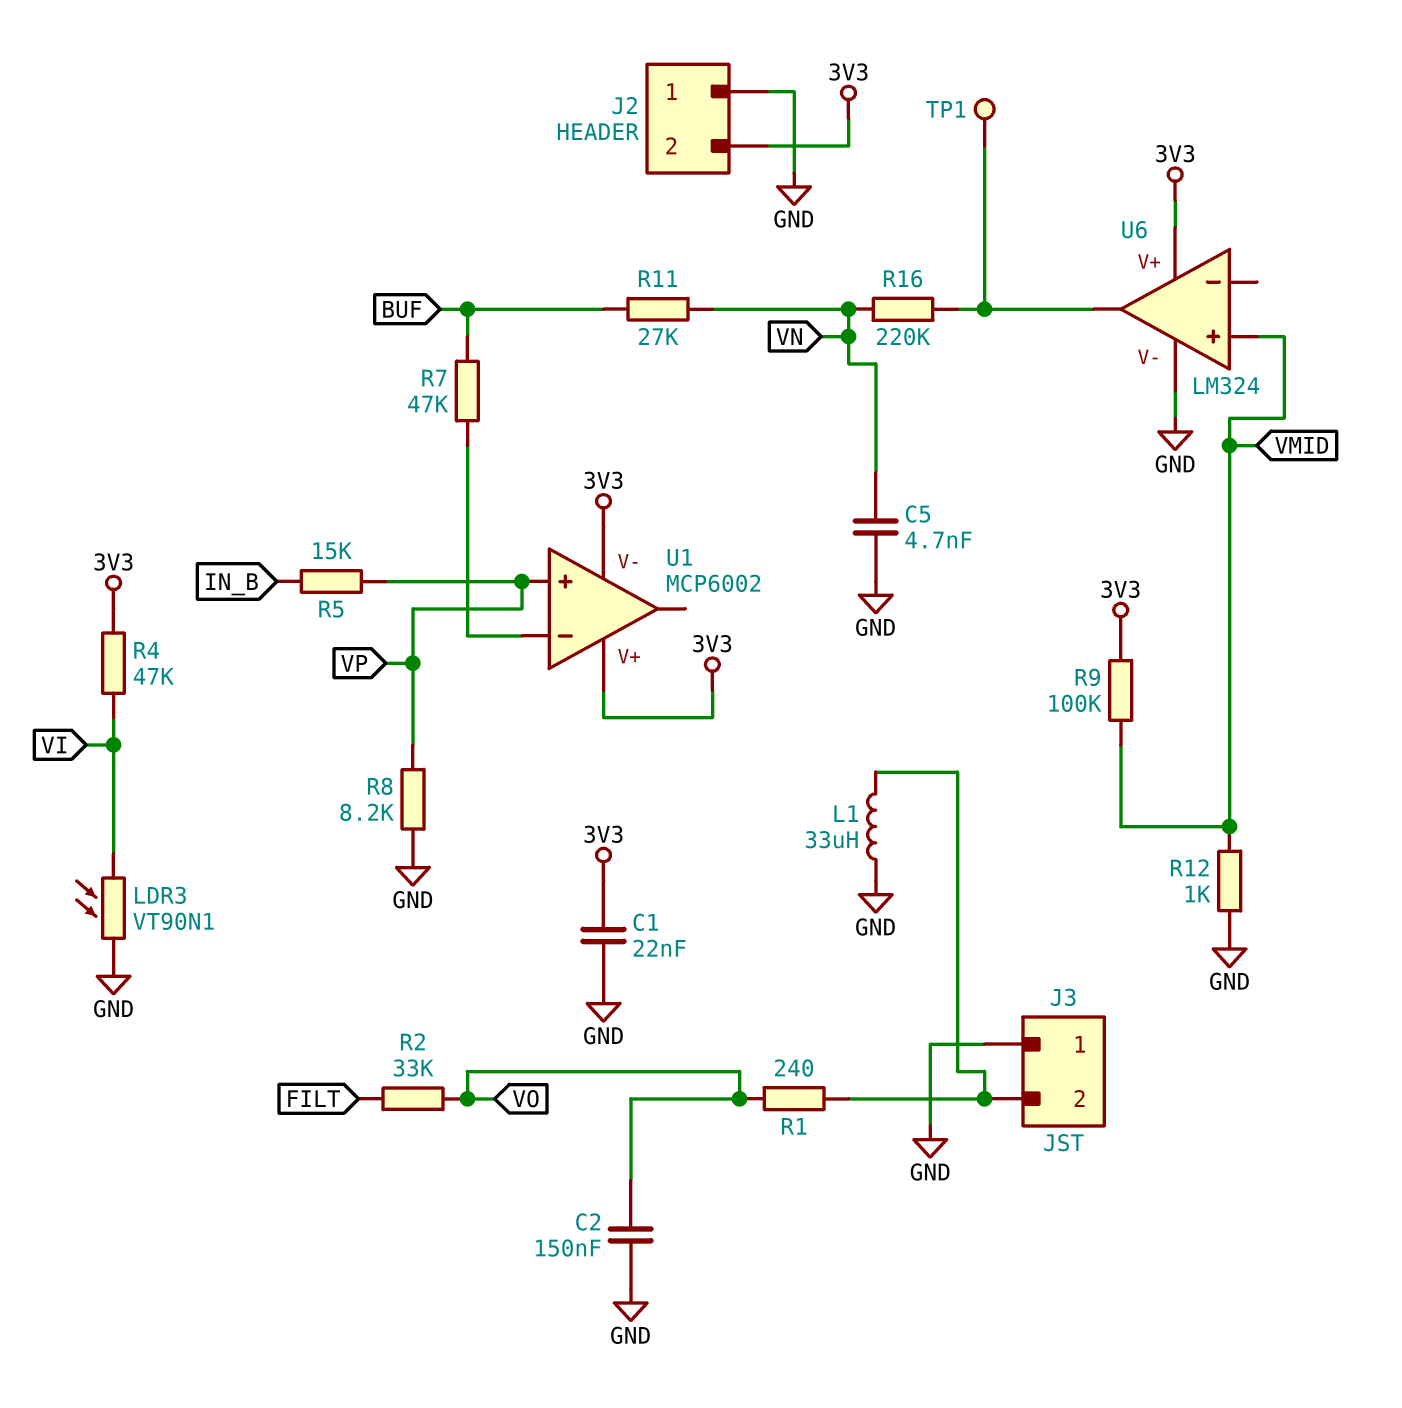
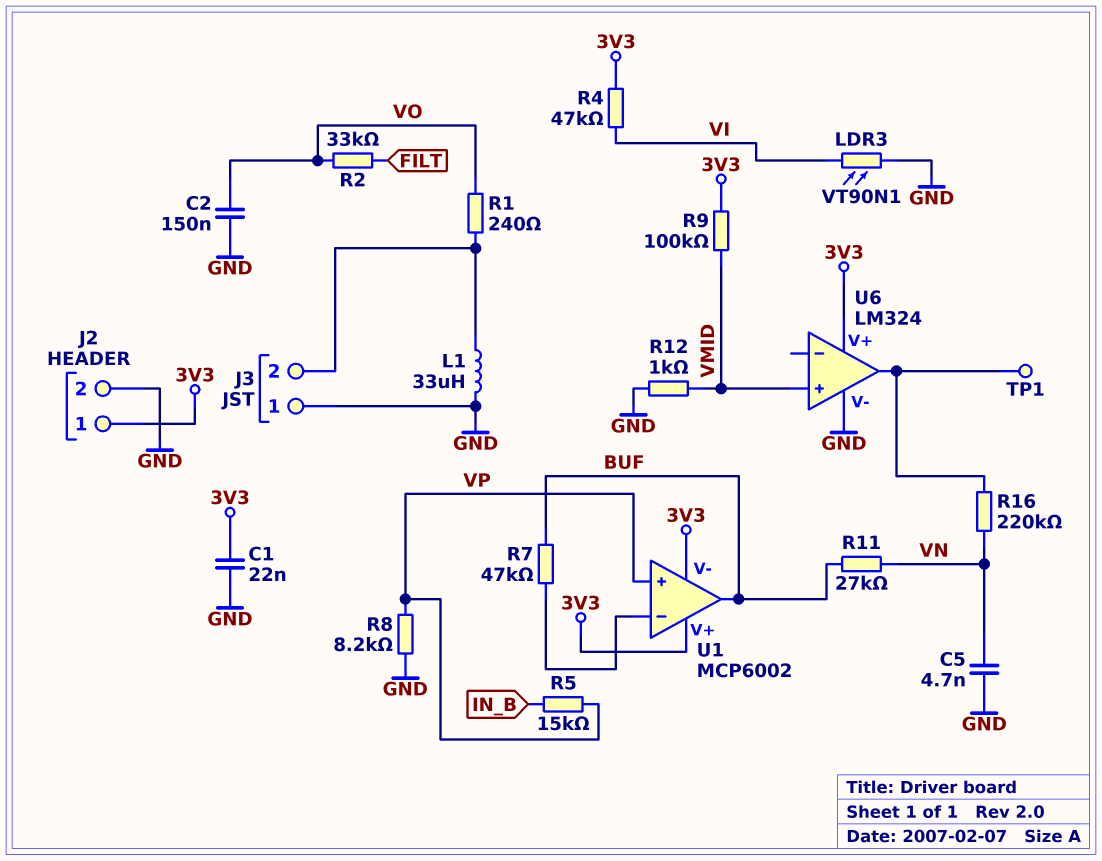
J2 pin 1: GND -> 3V3
J2 pin 2: 3V3 -> GND
U1 pin out: none -> BUF

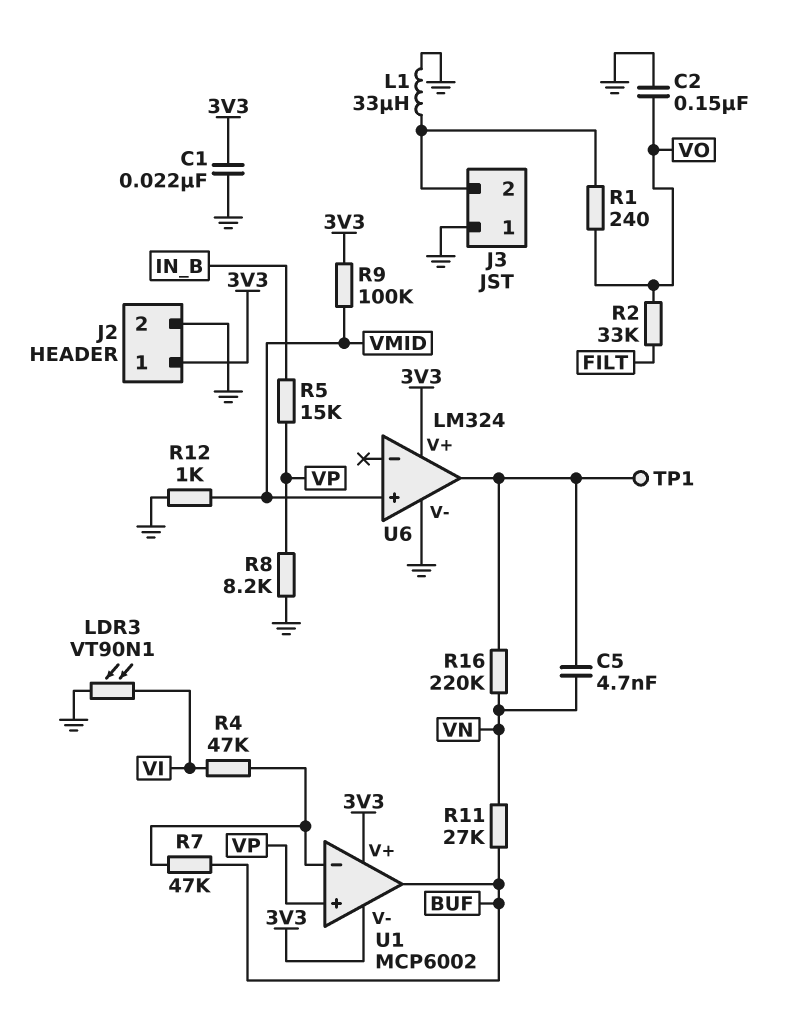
C5: 4.7nF (GND, VN) -> 4.7nF (U6/out, VN)
R4: 47k (3V3, VI) -> 47k (U1/in-, VI)

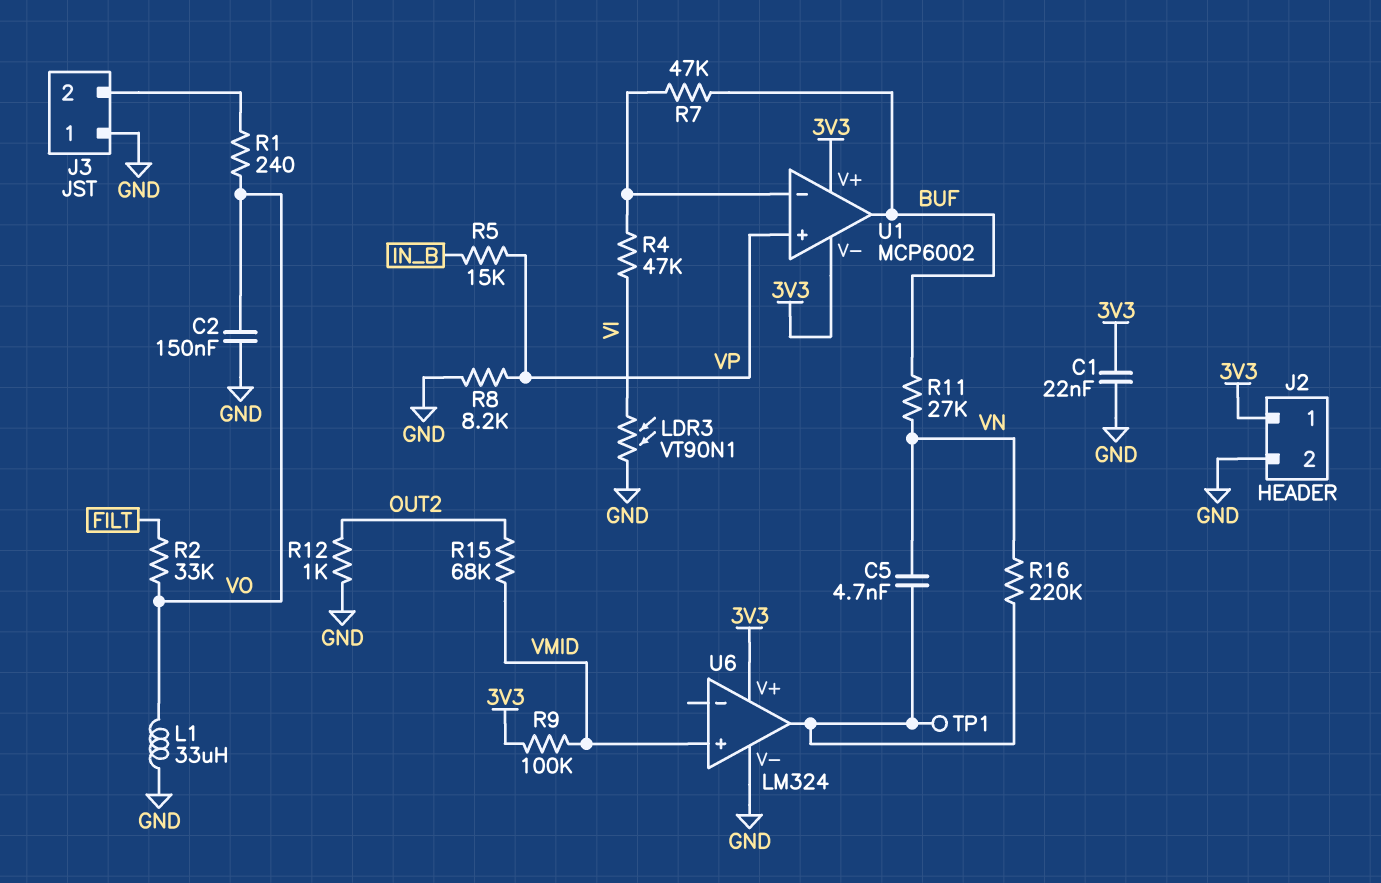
L1: 33uH (GND, J3/2) -> 33uH (GND, VO)
R12: 1k (GND, VMID) -> 1k (GND, OUT2)
R15: none -> 68k (OUT2, VMID)

